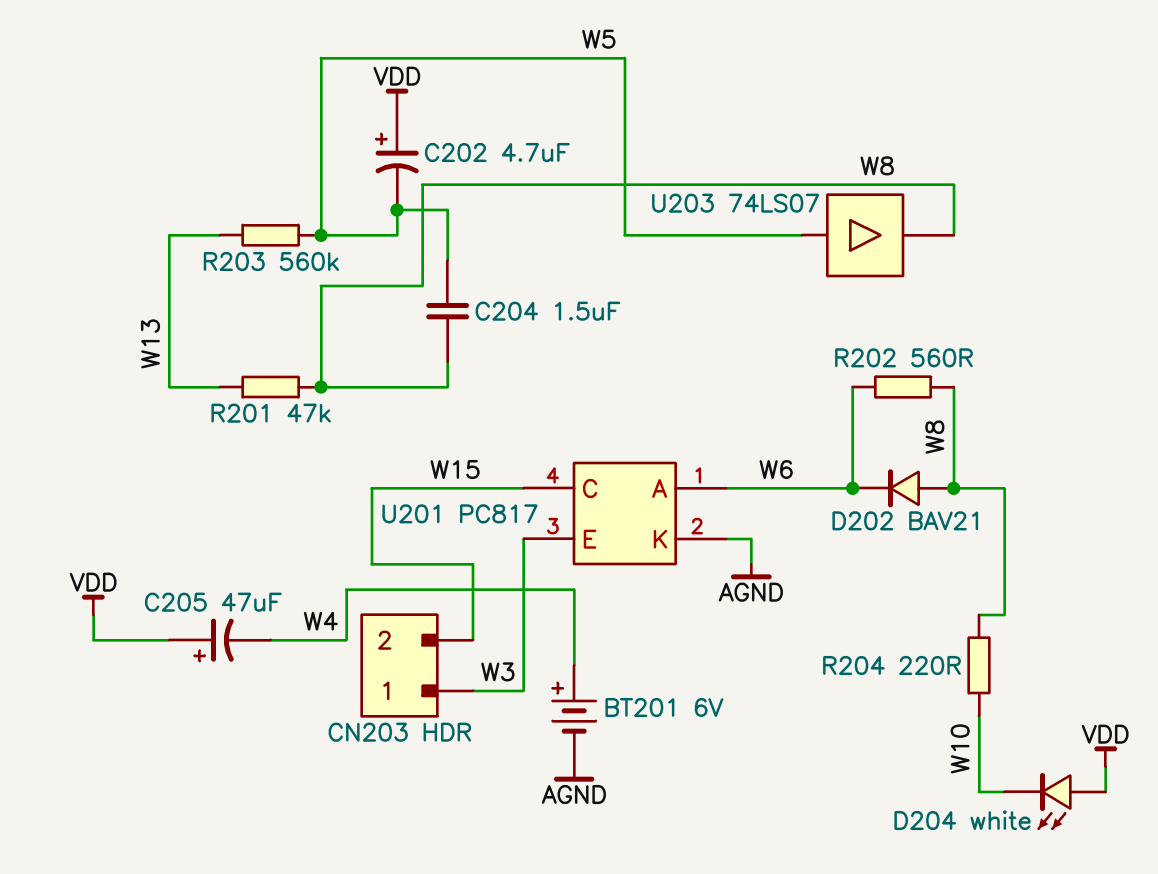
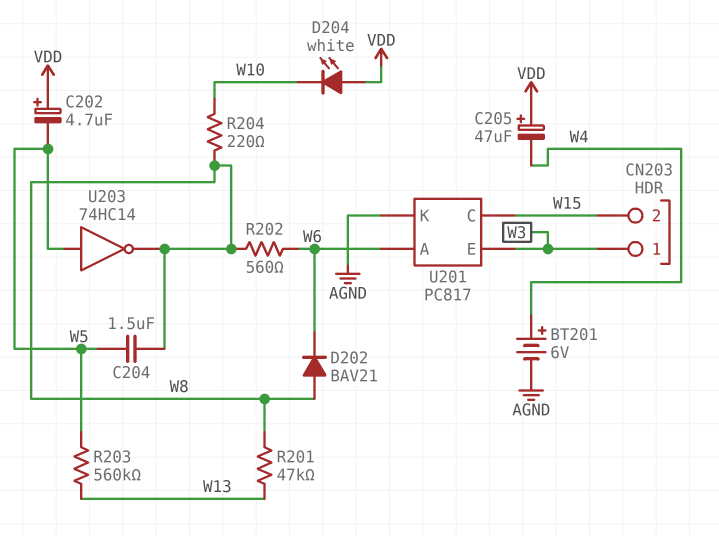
U203: buffer 74LS07 (in W5, out W8) -> NOT 74HC14 (in W5, out W8)

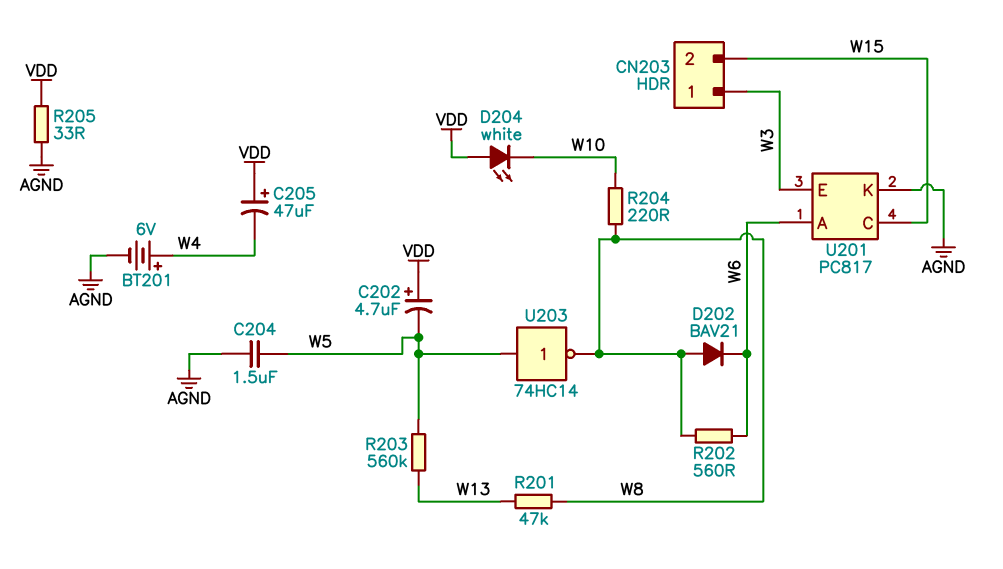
C204: 1.5uF (W5, W8) -> 1.5uF (AGND, W5)
R205: none -> 33 (AGND, VDD)

